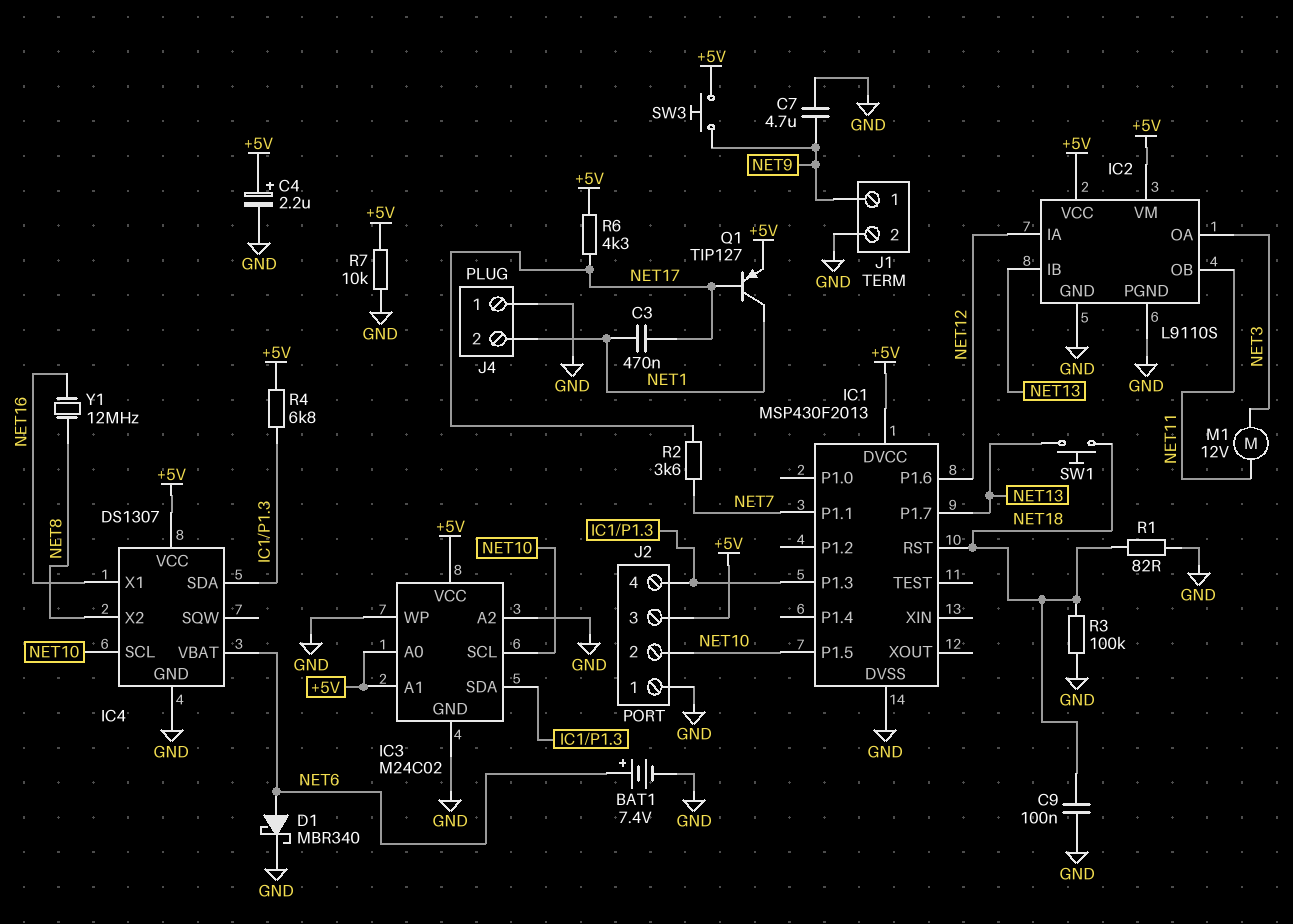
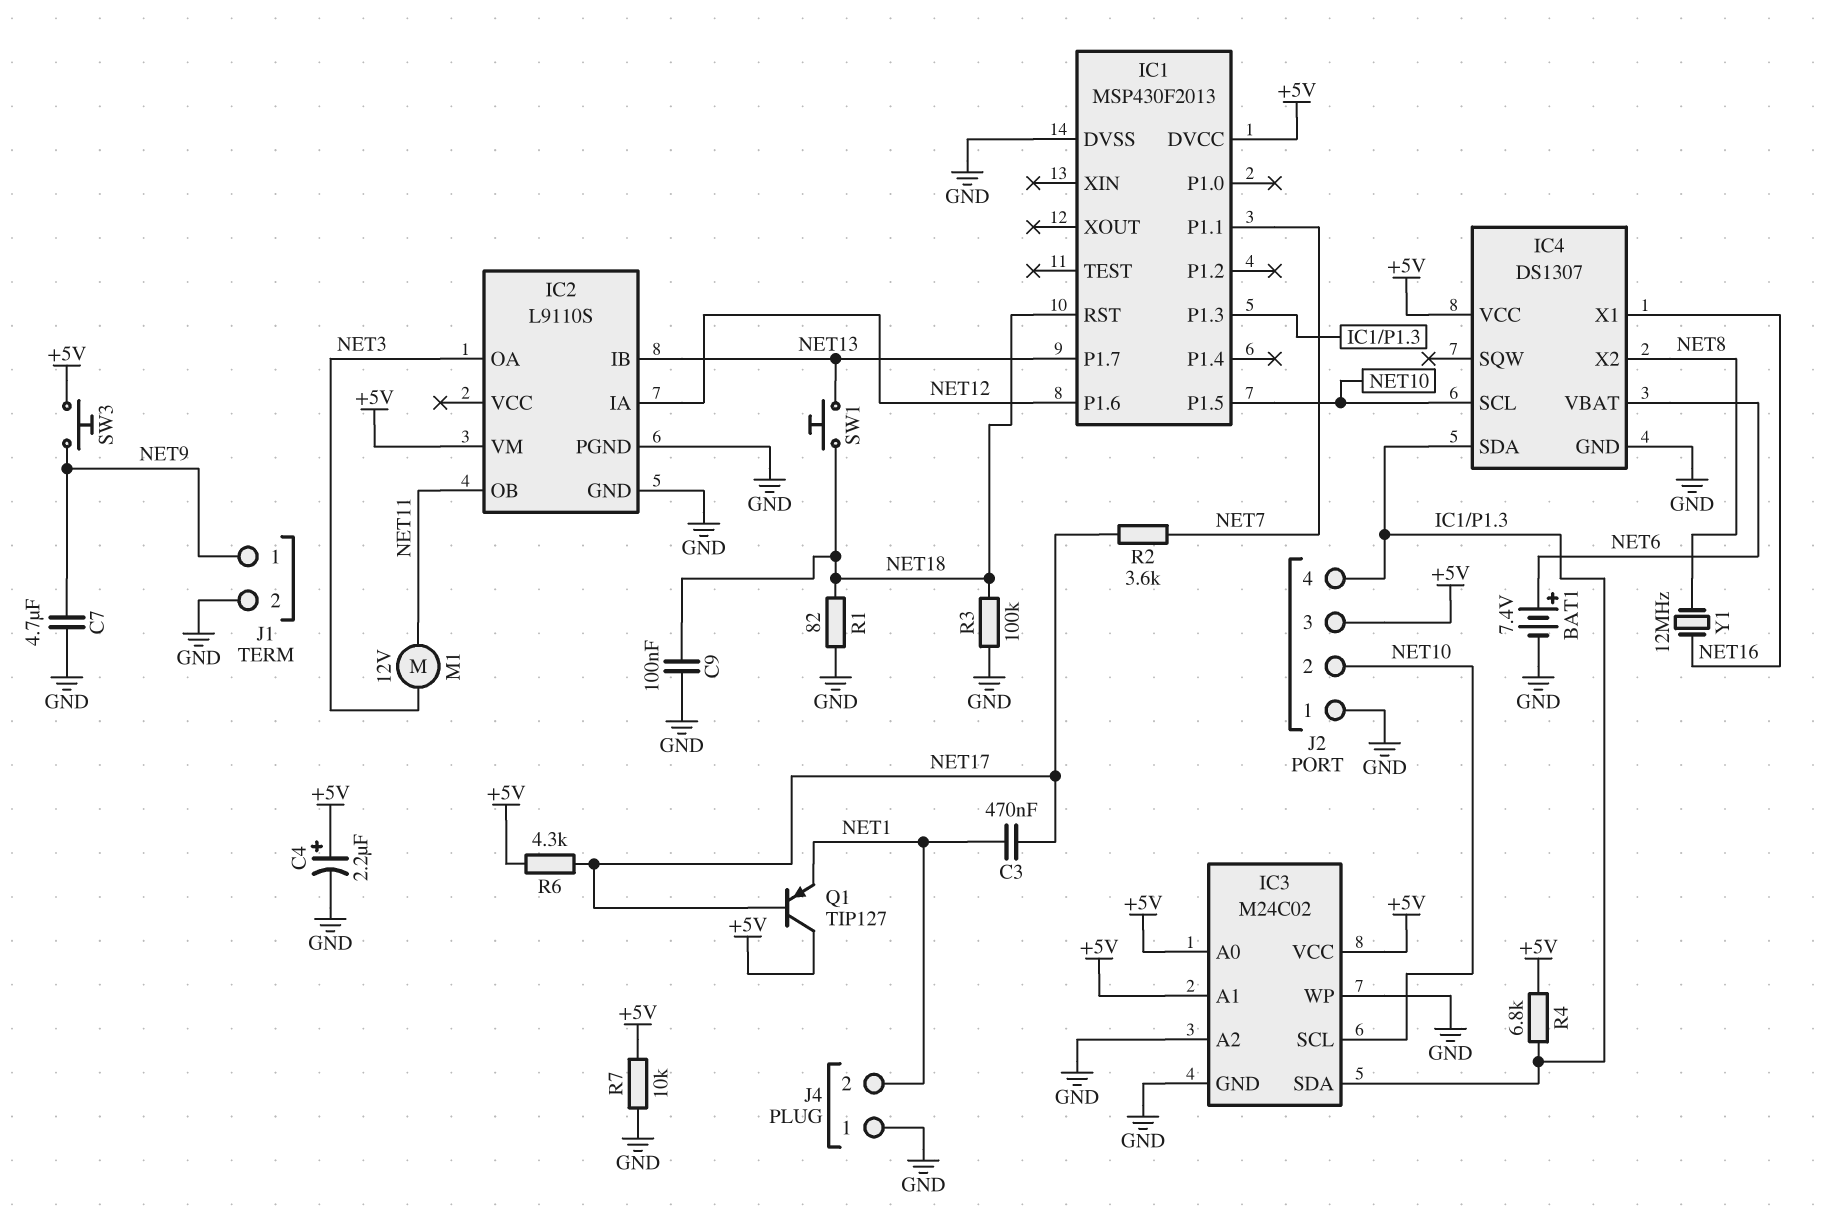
D1: schottky MBR340 (A NET6, K GND) -> none
IC2 pin VCC: +5V -> none
Q1: PNP TIP127 (B NET17, C NET1, E +5V) -> PNP TIP127 (B NET17, C +5V, E NET1)

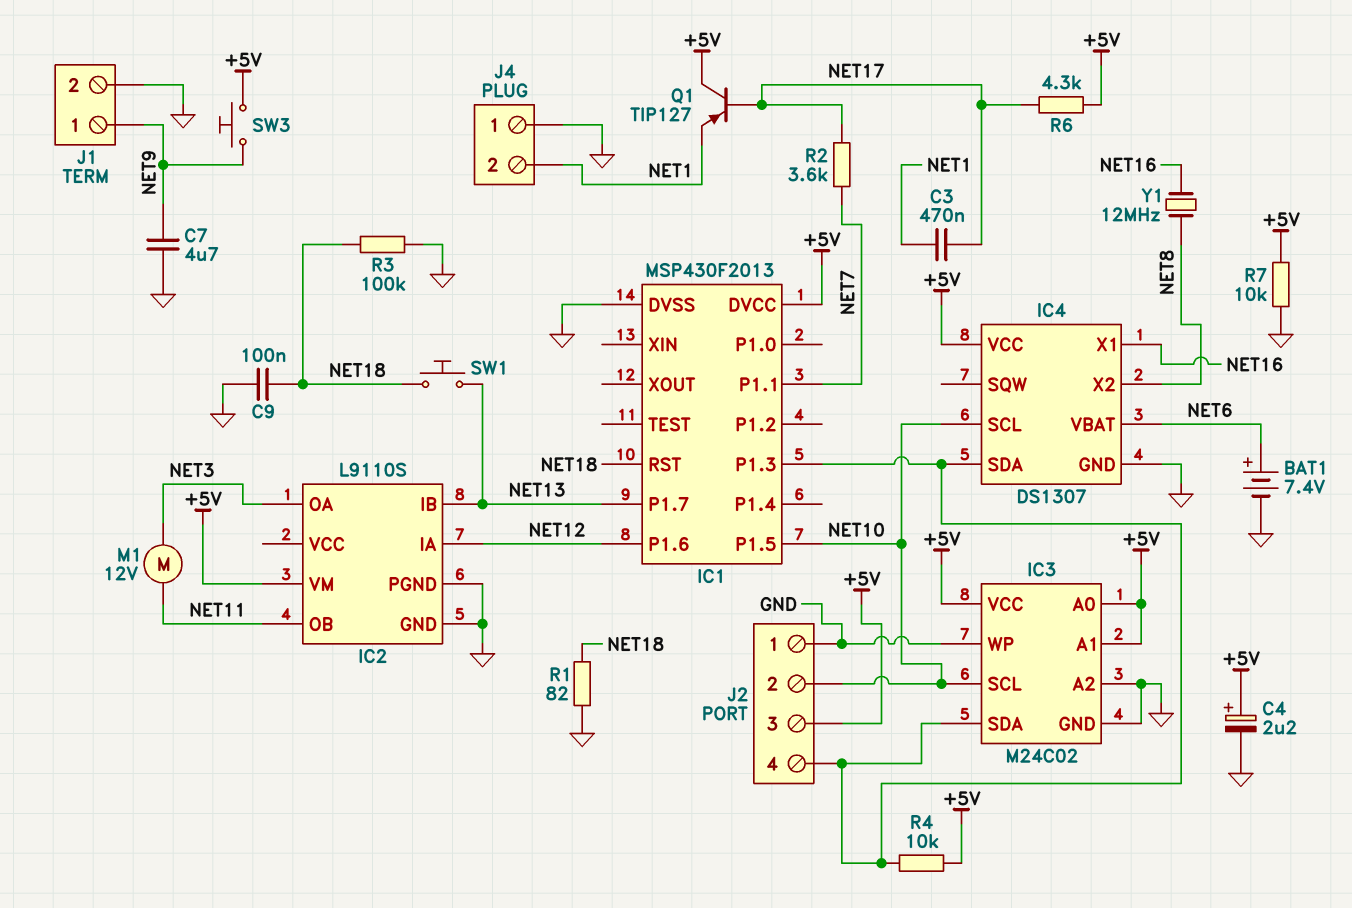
R4: 6.8k (+5V, IC1/P1.3) -> 10k (+5V, IC1/P1.3)

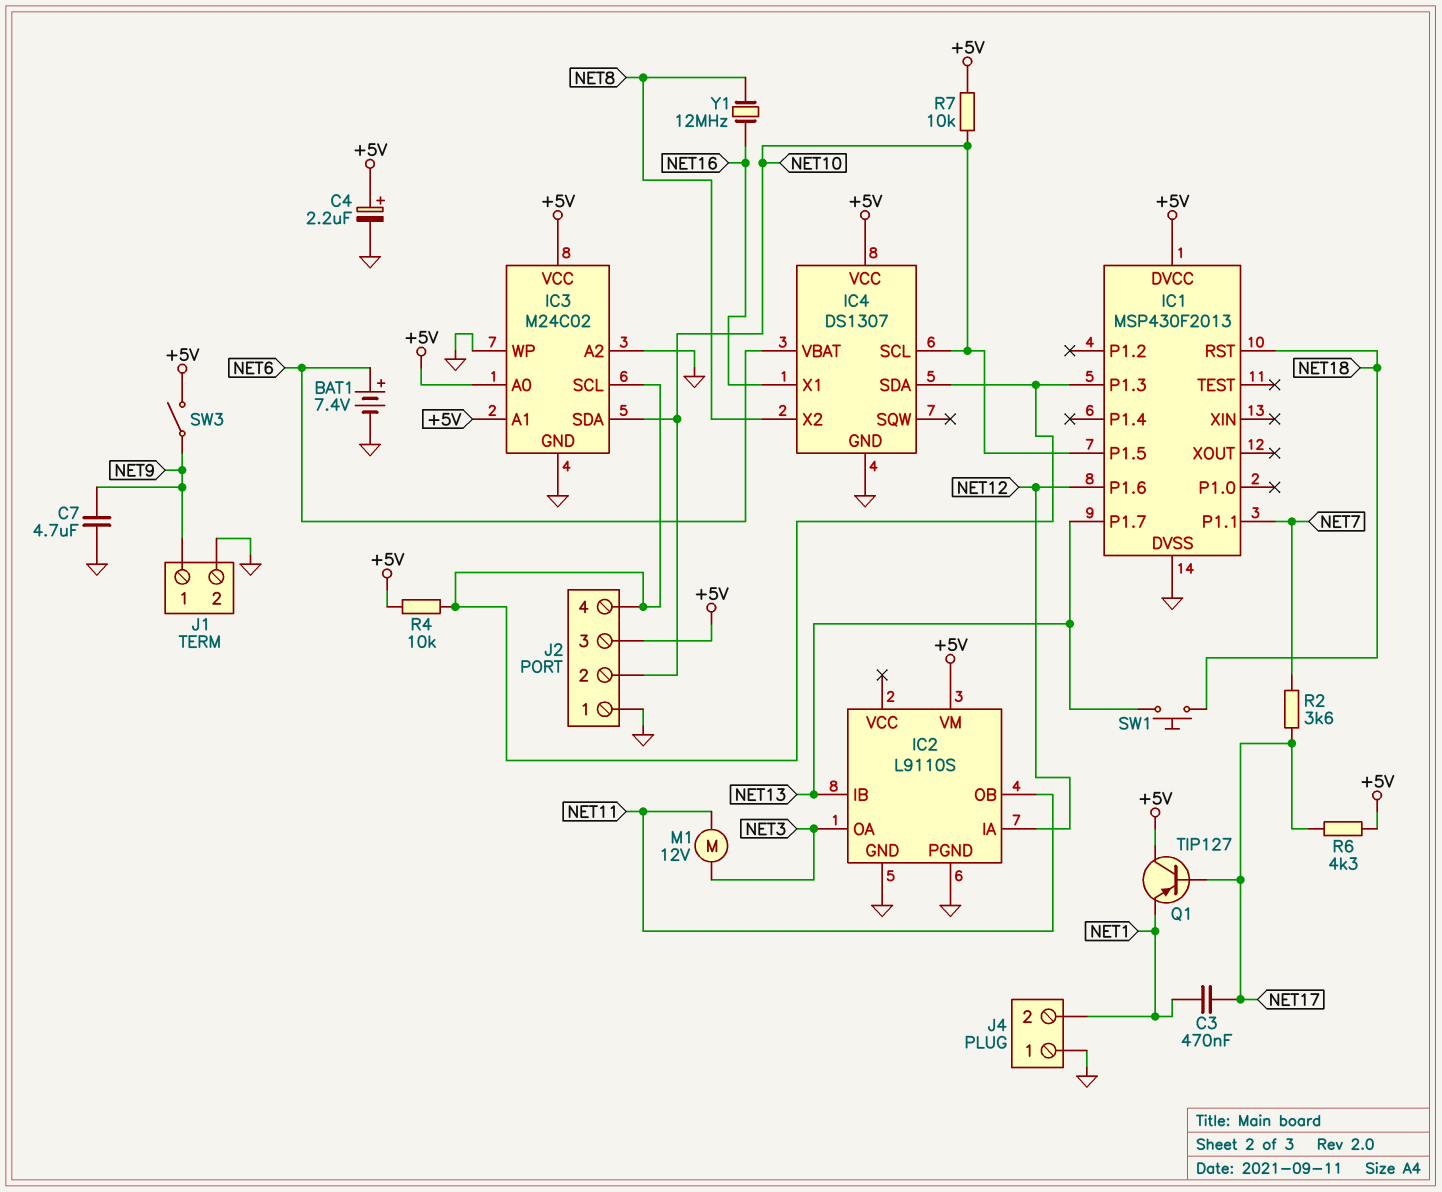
C9: 100nF (GND, NET18) -> none
IC3 pin SCL: NET10 -> IC1/P1.3
IC3 pin SDA: IC1/P1.3 -> NET10
R1: 82 (GND, NET18) -> none
R3: 100k (GND, NET18) -> none
R7: 10k (+5V, GND) -> 10k (+5V, NET10)
SW3: button (+5V, NET9) -> switch (+5V, NET9)

